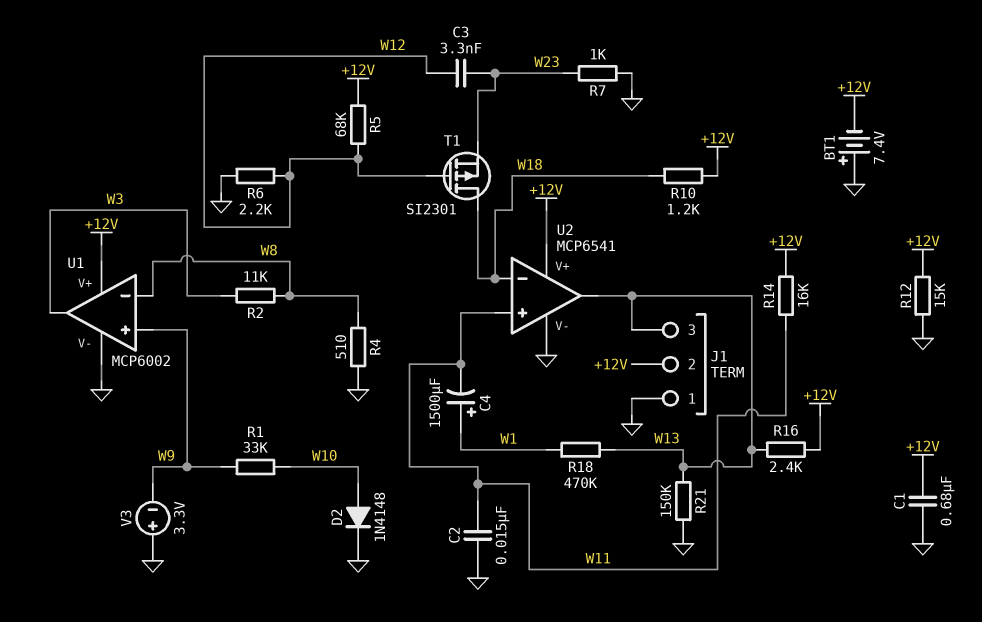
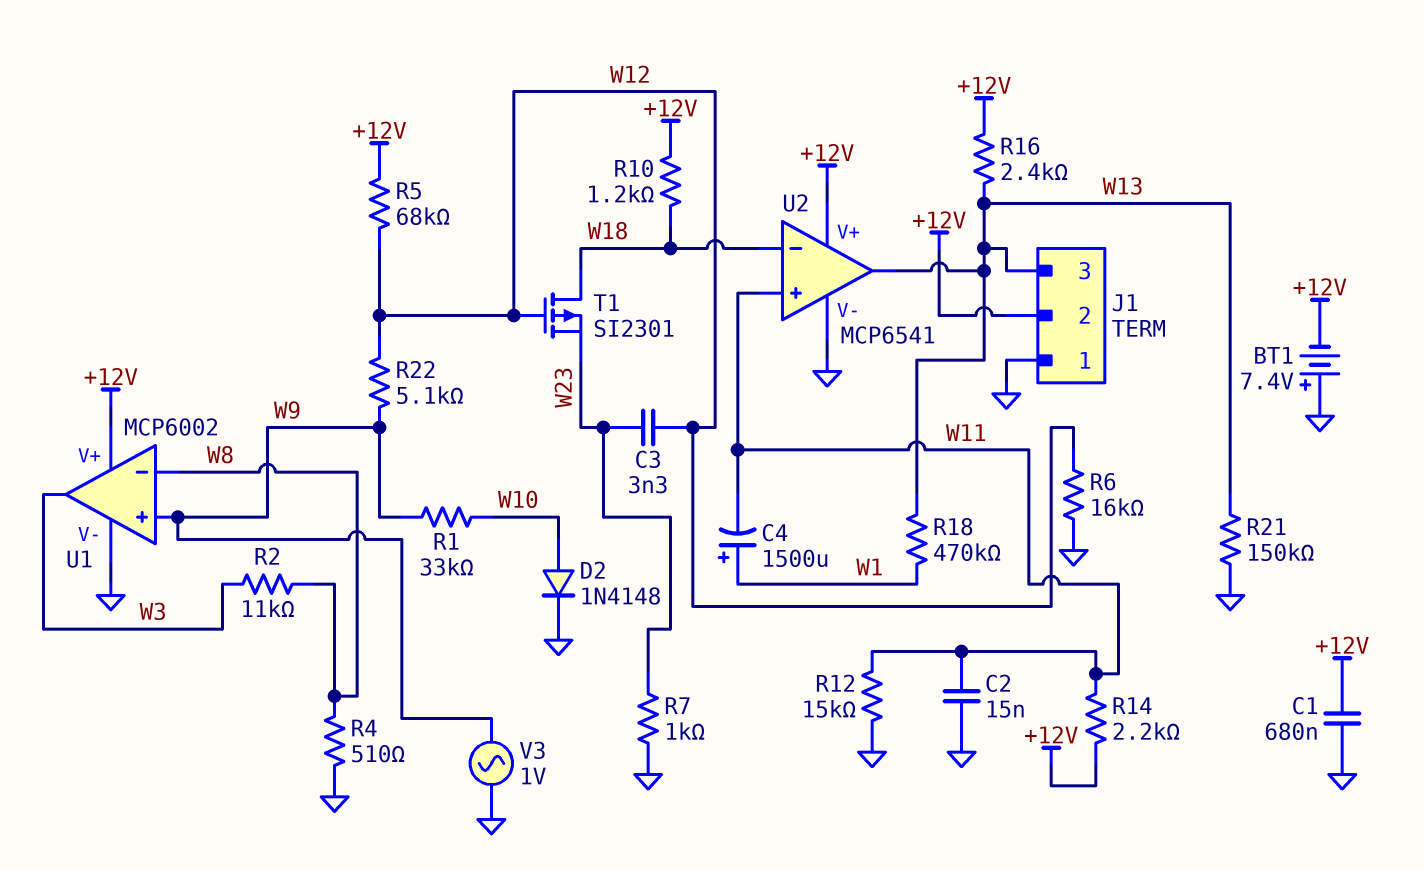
R6: 2.2k (GND, W12) -> 16k (GND, W12)
R12: 15k (+12V, GND) -> 15k (GND, W11)
R14: 16k (+12V, W11) -> 2.2k (+12V, W11)
R22: none -> 5.1k (W9, W12)
V3: 3.3V (plus GND, minus W9) -> AC 1V (GND, W9)

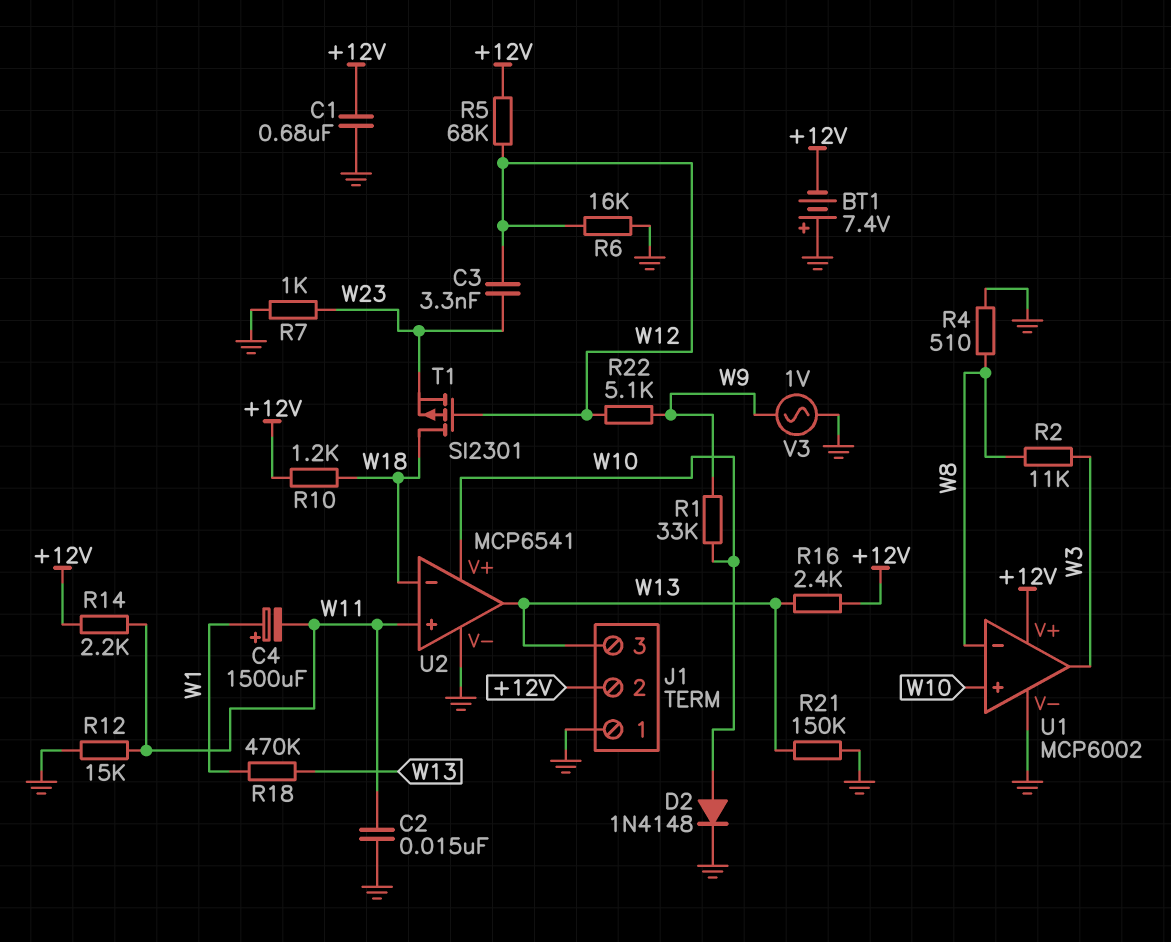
U1 pin in+: W9 -> W10
U2 pin V+: +12V -> W10

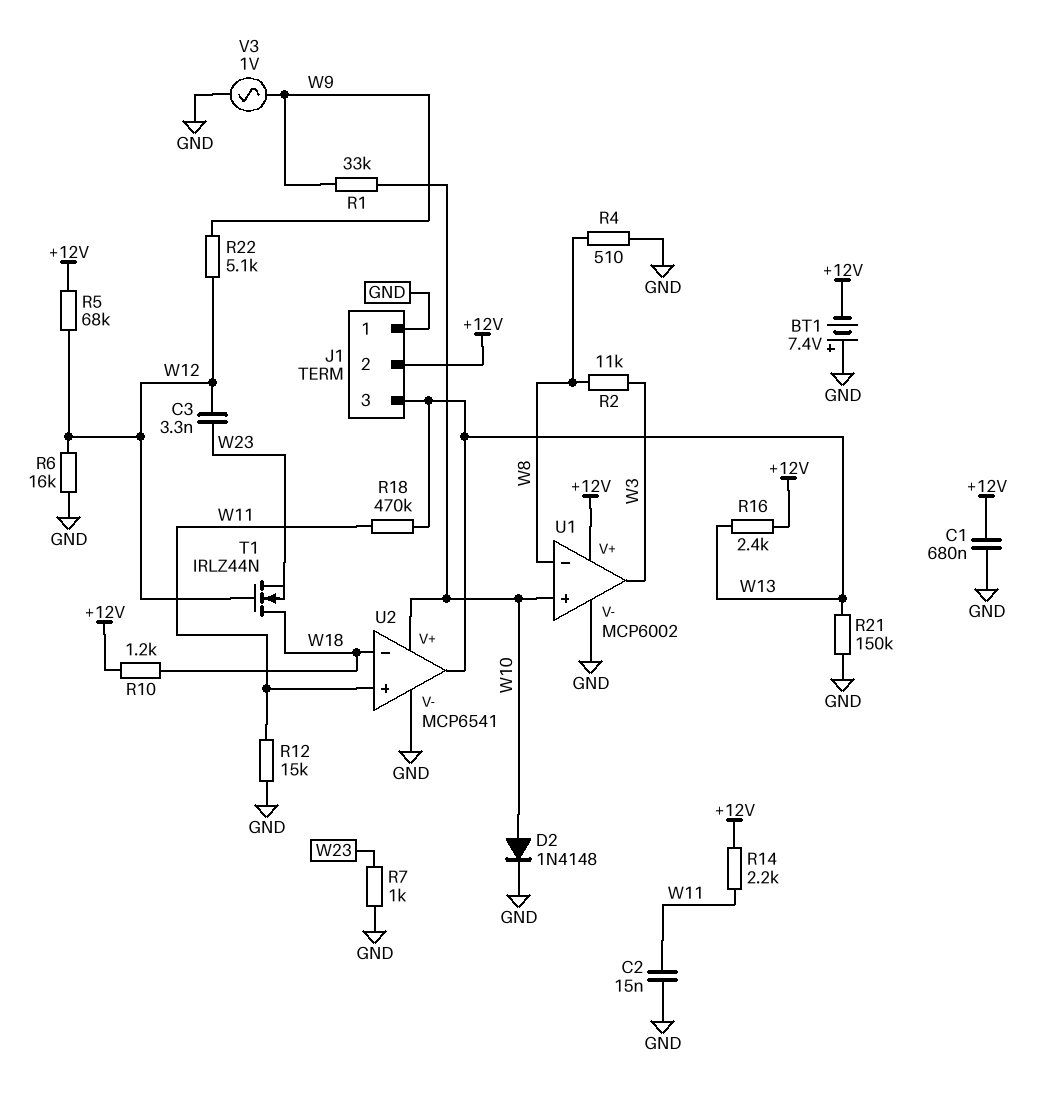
C4: 1500uF (plus W1, minus W11) -> none
R18: 470k (W1, W13) -> 470k (W11, W13)
T1: PMOS SI2301 (G W12, D W18, S W23) -> NMOS IRLZ44N (G W12, D W18, S W23)

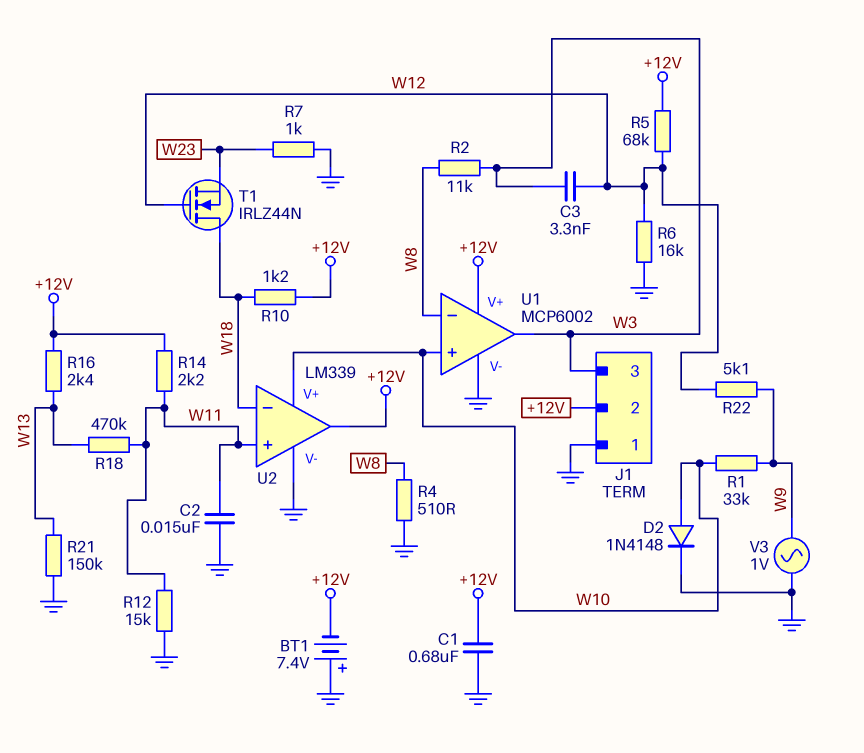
C3: 3.3nF (W12, W23) -> 3.3nF (W3, W12)
J1 pin 3: W13 -> W3
U2: MCP6541 -> LM339
U2 pin out: W13 -> +12V

